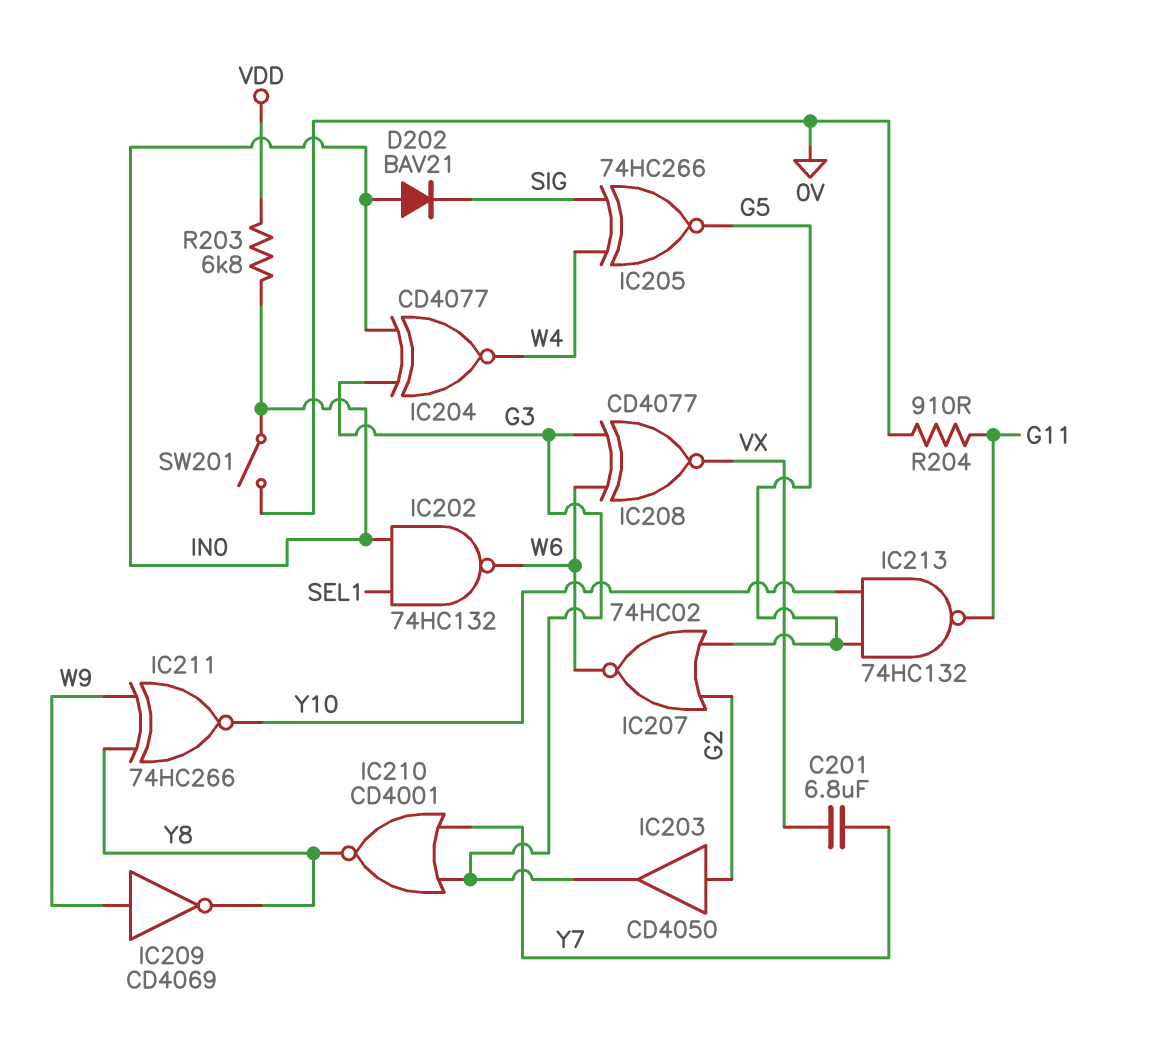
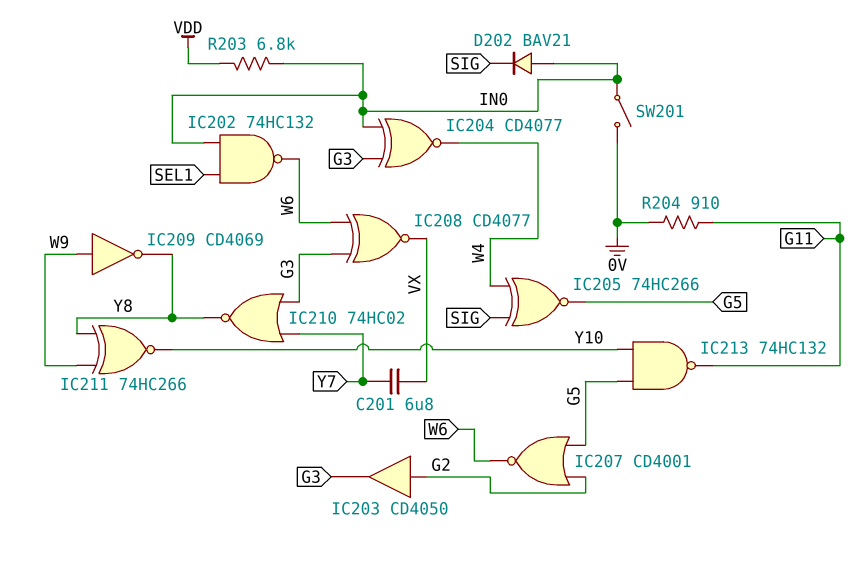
IC207: NOR 74HC02 (in G2, in G5, out W6) -> NOR CD4001 (in G2, in G5, out W6)
IC210: NOR CD4001 (in G3, in Y7, out Y8) -> NOR 74HC02 (in G3, in Y7, out Y8)

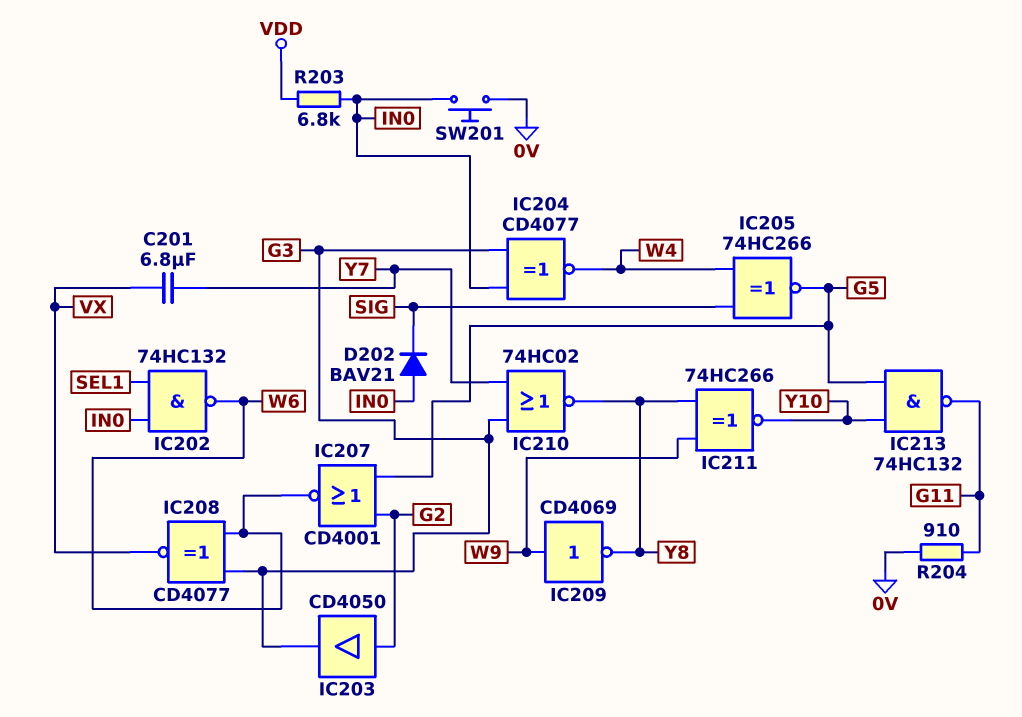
SW201: switch (0V, IN0) -> button (0V, IN0)

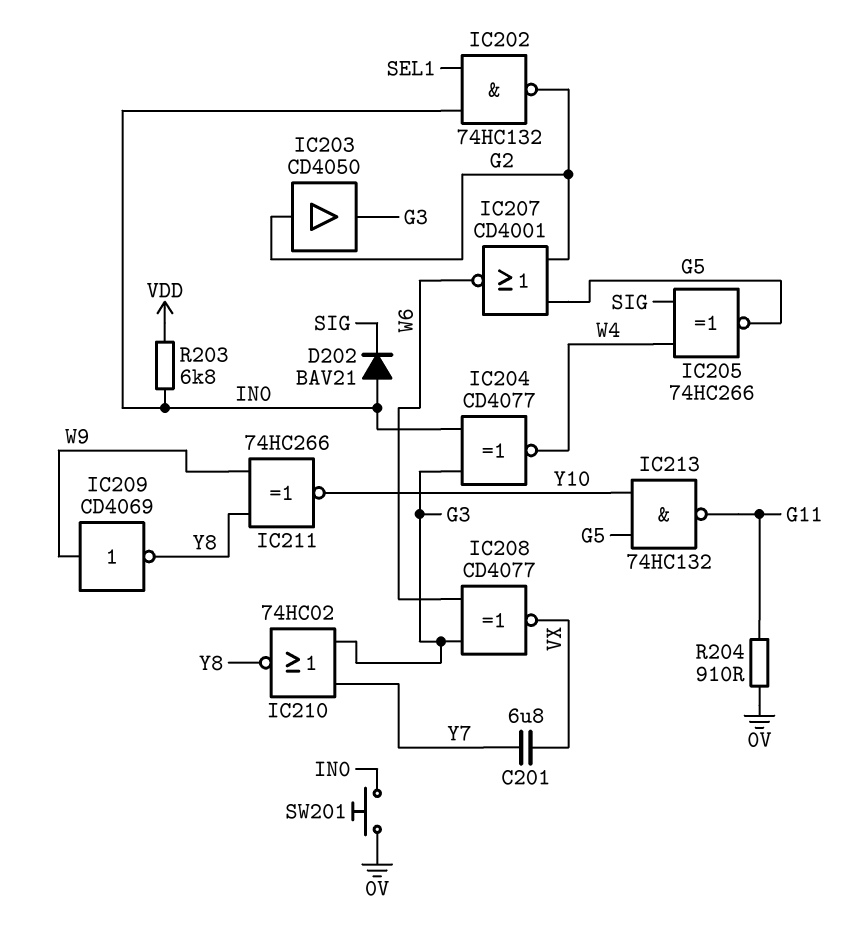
IC202: NAND 74HC132 (in IN0, in SEL1, out W6) -> NAND 74HC132 (in IN0, in SEL1, out G2)

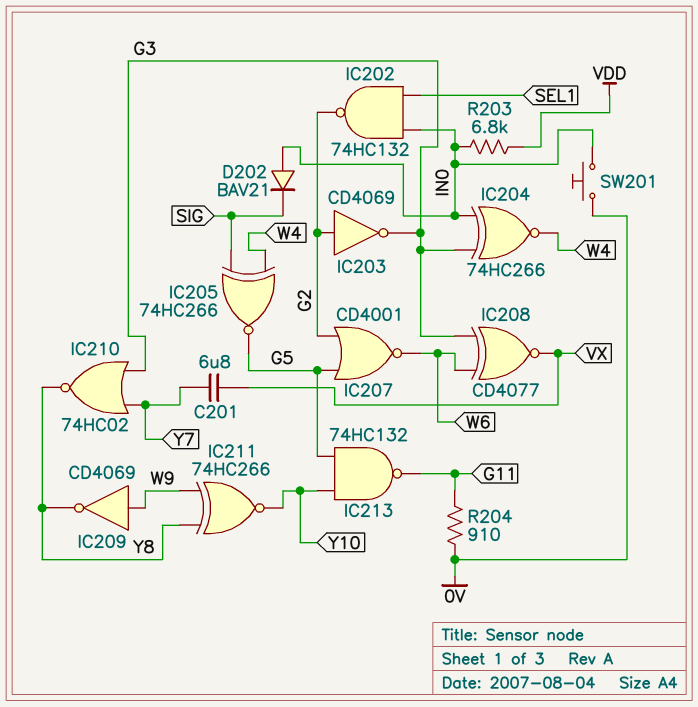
IC203: buffer CD4050 (in G2, out G3) -> NOT CD4069 (in G2, out G3)
IC204: XNOR CD4077 (in G3, in IN0, out W4) -> XNOR 74HC266 (in G3, in IN0, out W4)

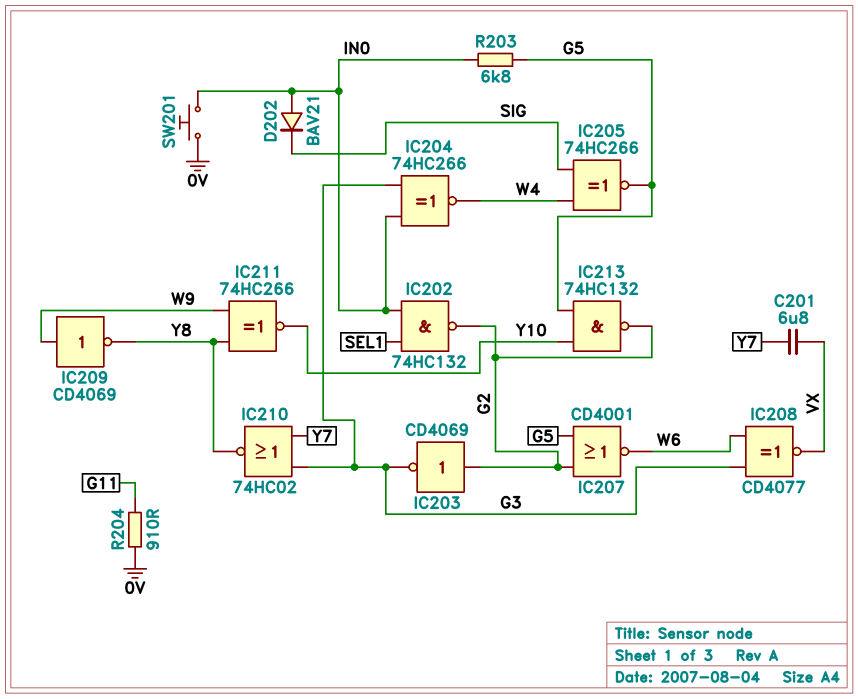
IC213: NAND 74HC132 (in G5, in Y10, out G11) -> NAND 74HC132 (in G5, in Y10, out G2)
R203: 6.8k (IN0, VDD) -> 6.8k (G5, IN0)

